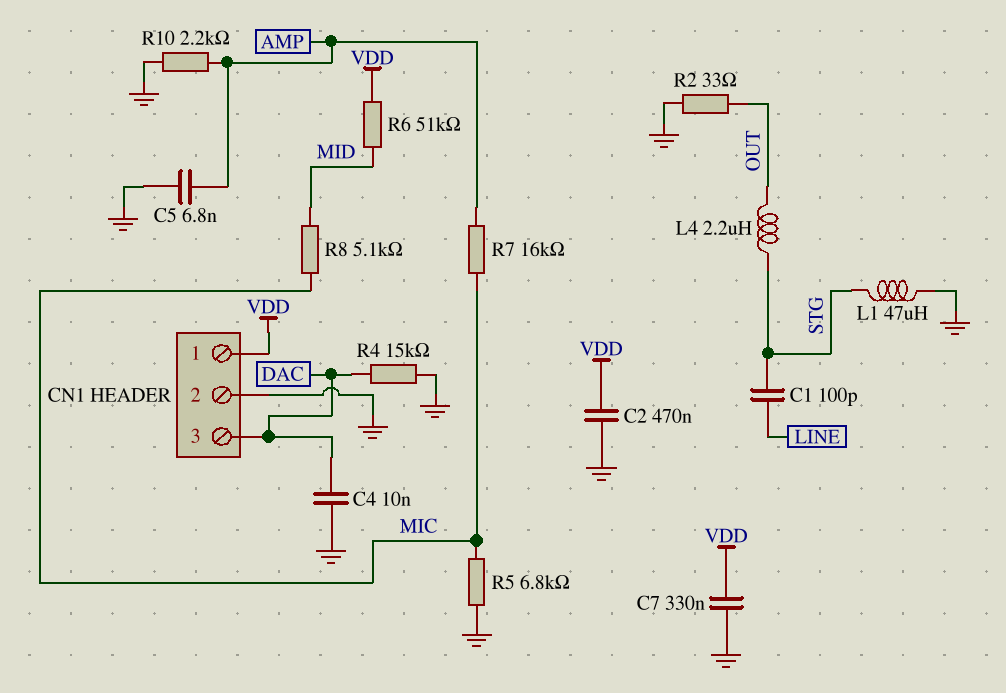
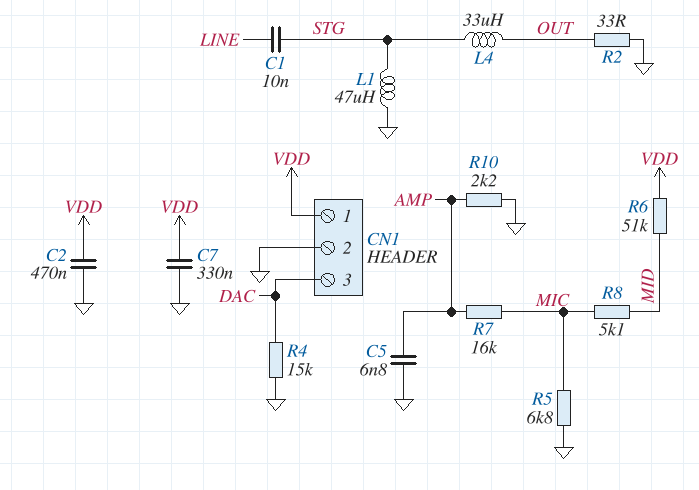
C1: 100pF (LINE, STG) -> 10nF (LINE, STG)
C4: 10nF (DAC, GND) -> none
L4: 2.2uH (OUT, STG) -> 33uH (OUT, STG)

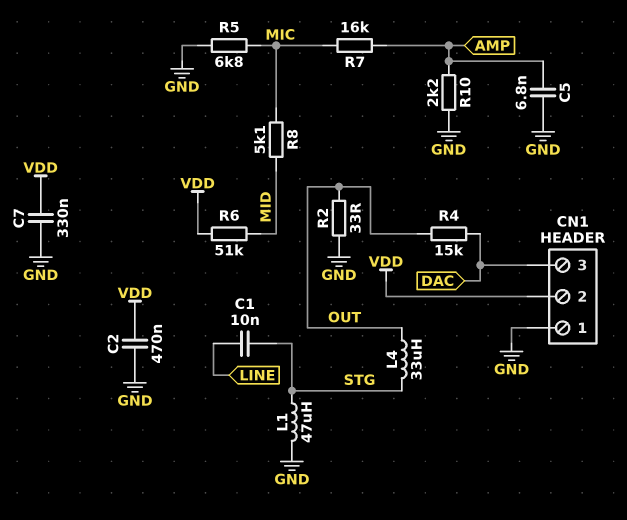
CN1 pin 1: VDD -> GND
CN1 pin 2: GND -> VDD
R4: 15k (DAC, GND) -> 15k (DAC, OUT)

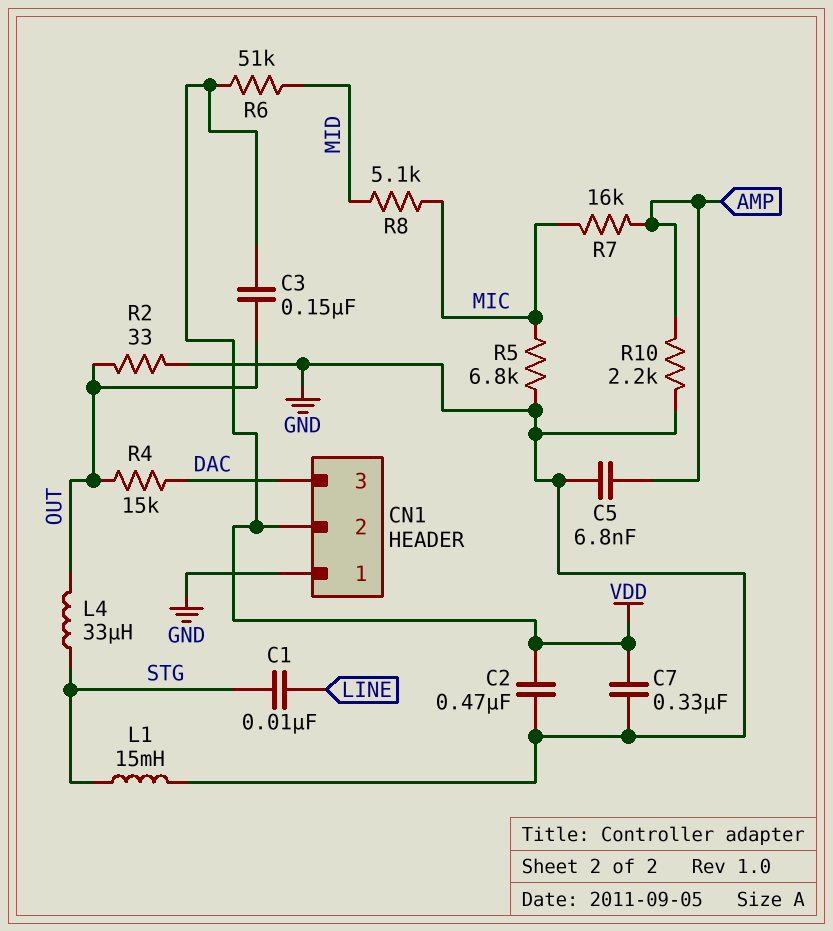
C3: none -> 150nF (OUT, VDD)
L1: 47uH (GND, STG) -> 15mH (GND, STG)

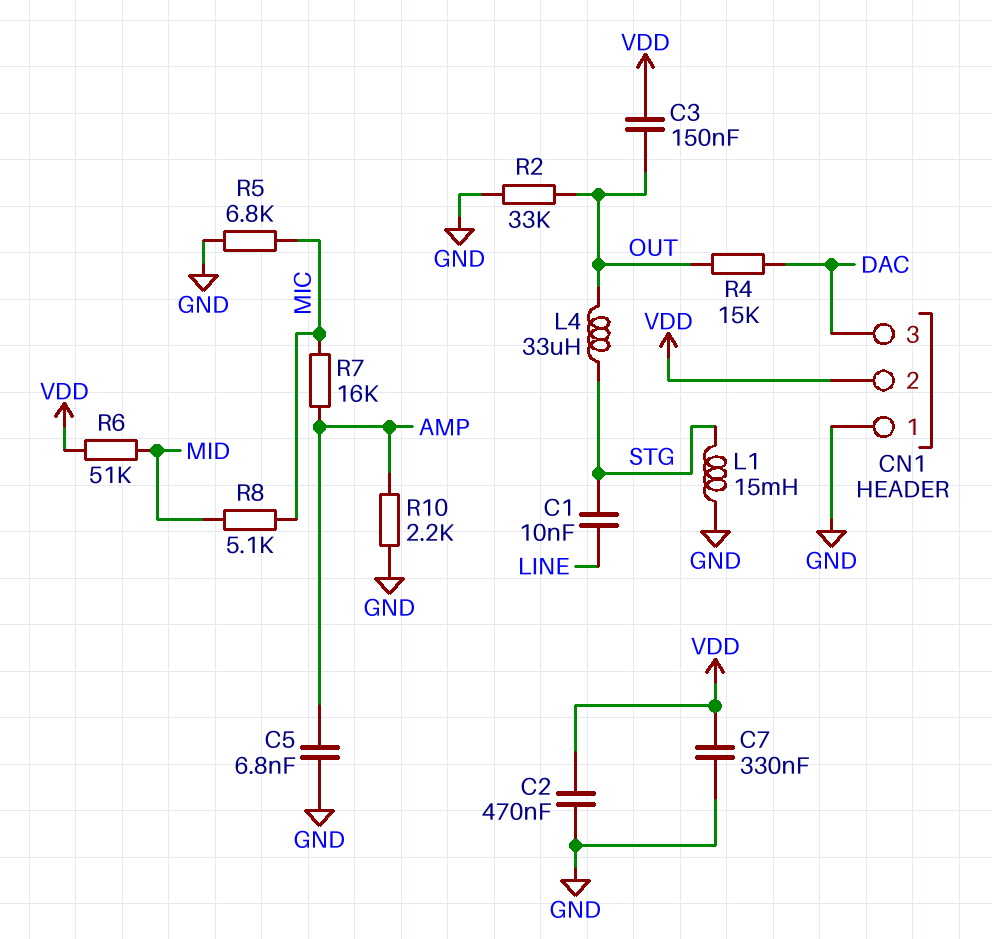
R2: 33 (GND, OUT) -> 33k (GND, OUT)

